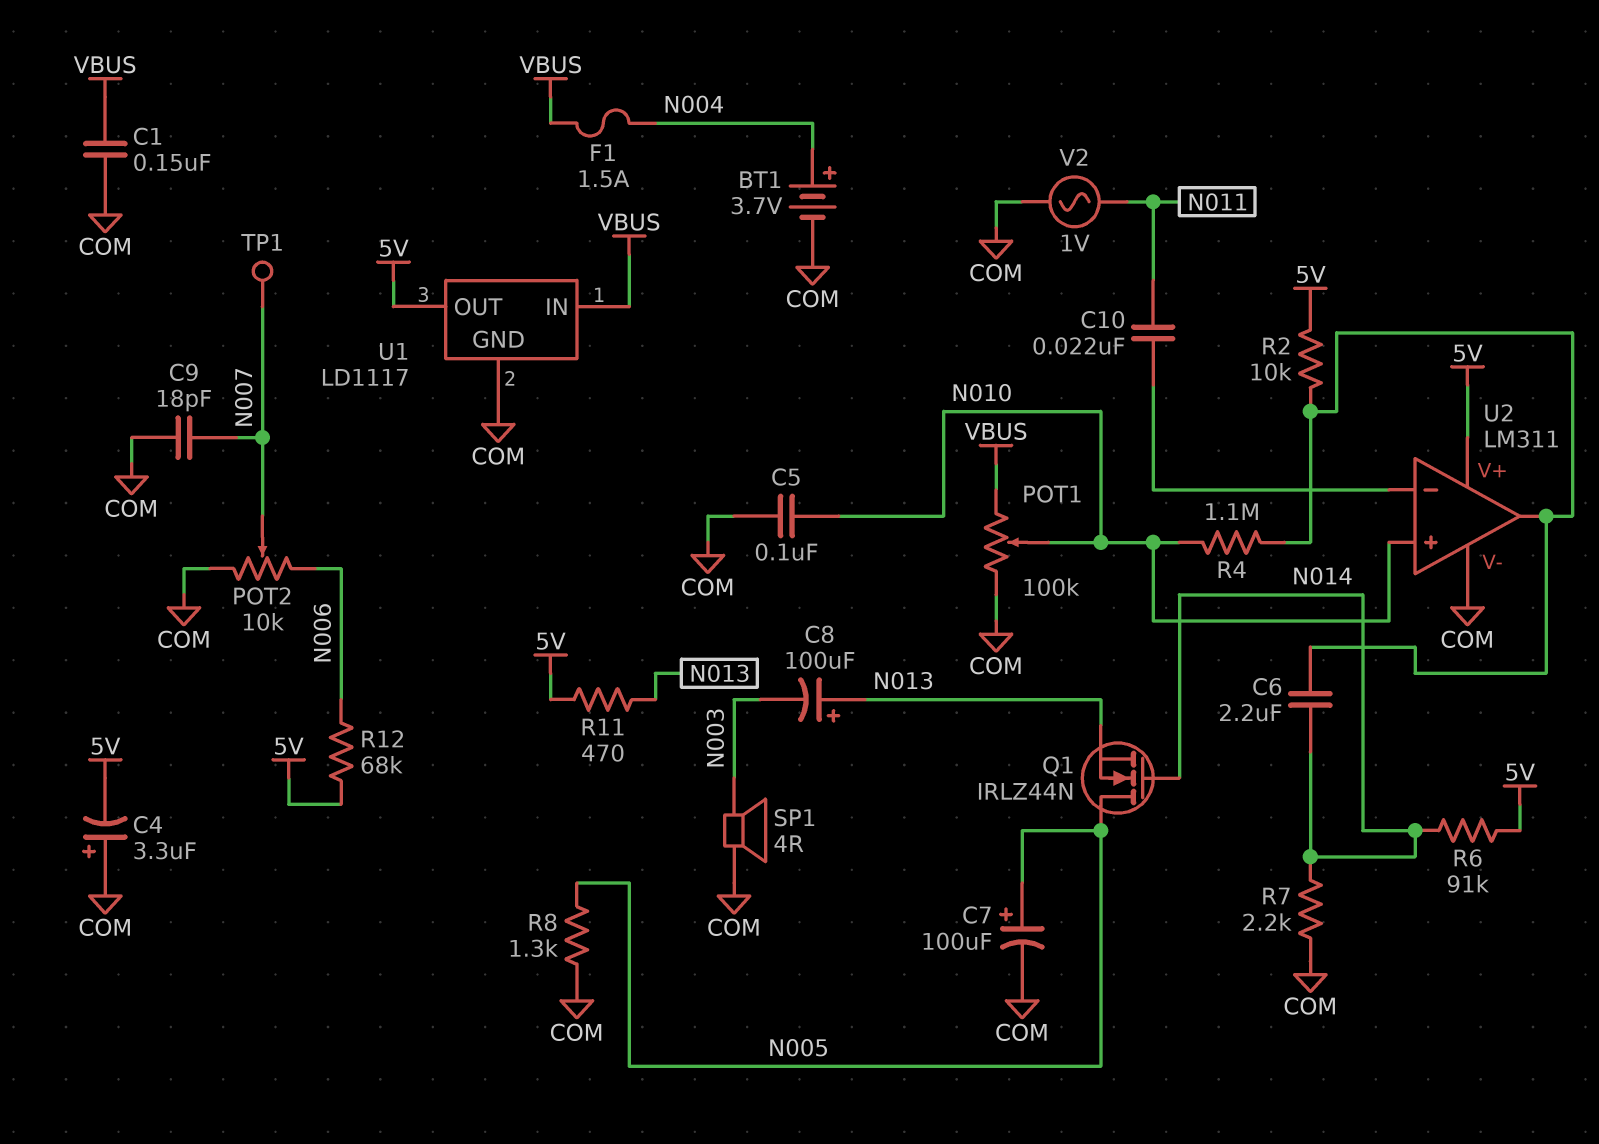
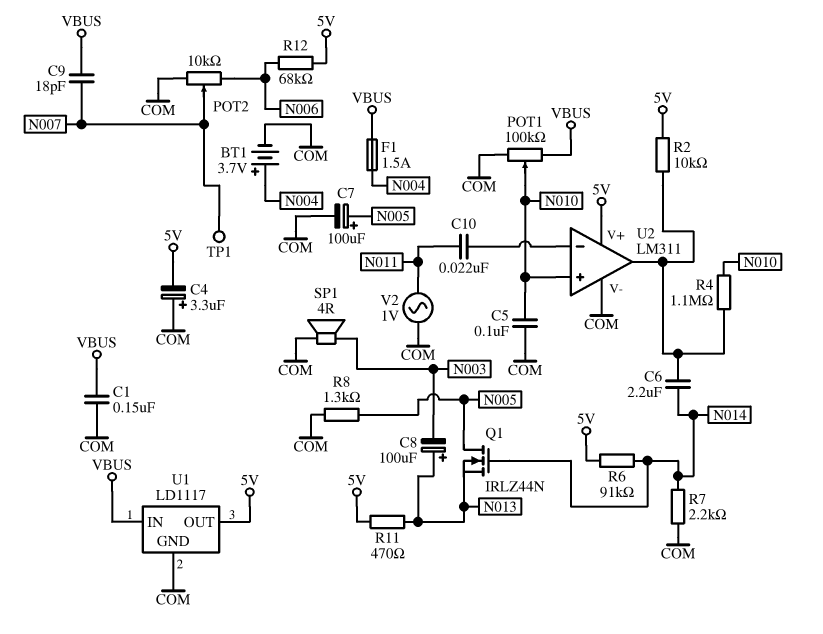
C9: 18pF (COM, N007) -> 18pF (N007, VBUS)

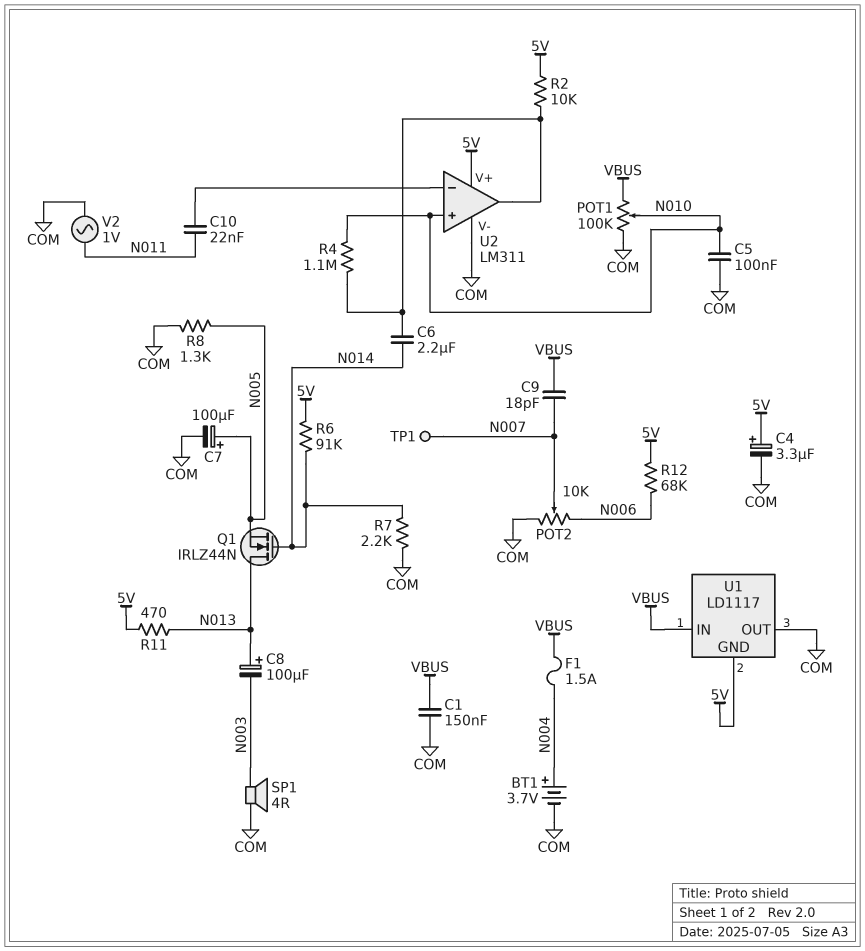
C4: 3.3uF (plus COM, minus 5V) -> 3.3uF (plus 5V, minus COM)
Q1: NMOS IRLZ44N (G N014, D N005, S N013) -> NMOS IRLZ44N (G N014, D N013, S N005)
U1 pin GND: COM -> 5V
U1 pin OUT: 5V -> COM

